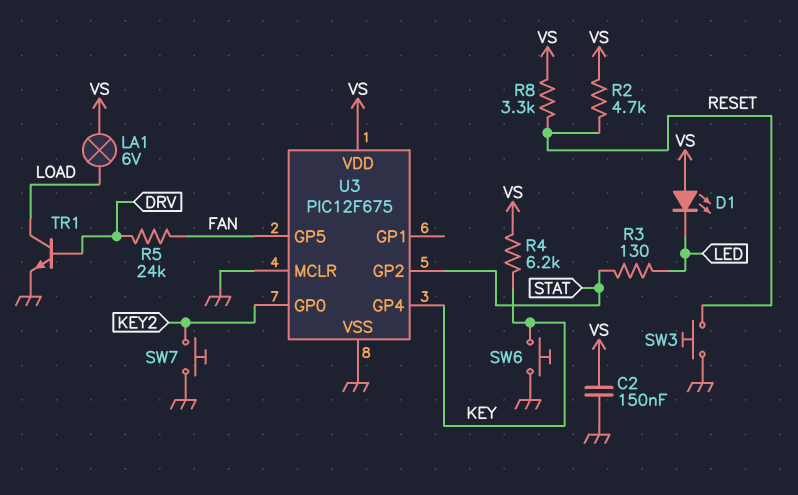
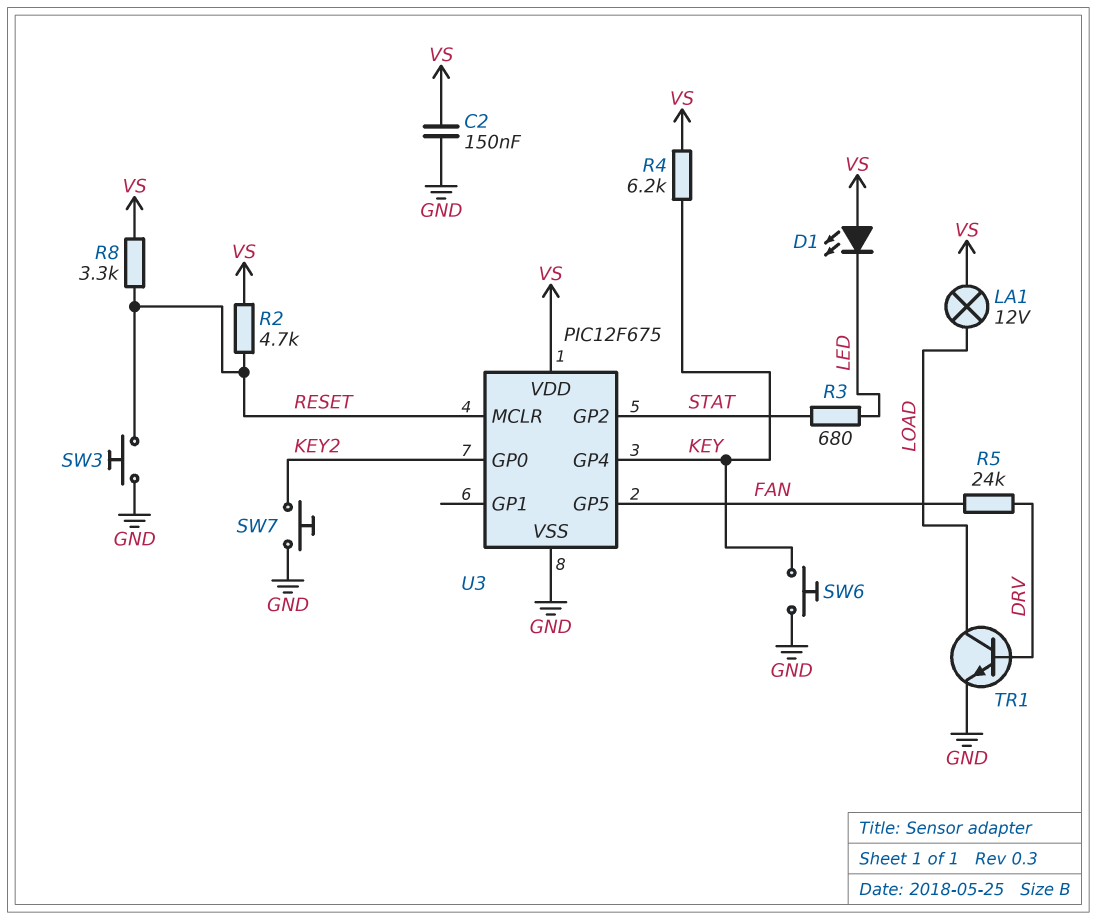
LA1: lamp 6V (LOAD, VS) -> lamp 12V (LOAD, VS)
R3: 130 (LED, STAT) -> 680 (LED, STAT)
U3 pin MCLR: GND -> RESET

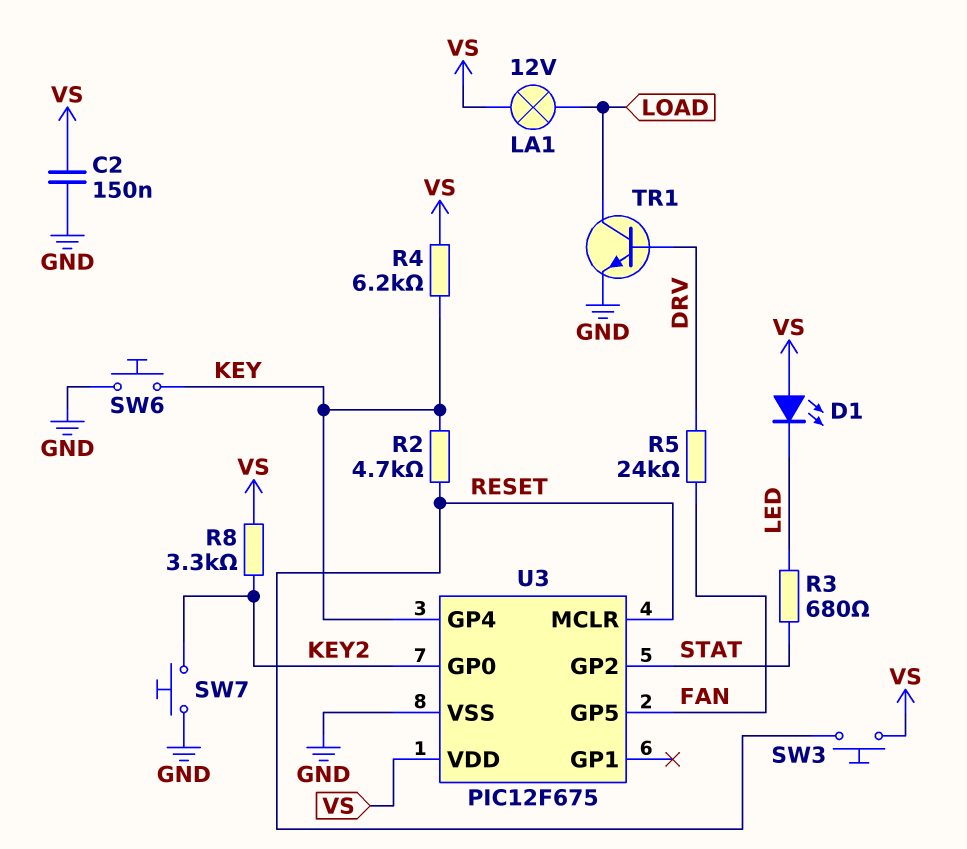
R2: 4.7k (RESET, VS) -> 4.7k (KEY, RESET)
R8: 3.3k (RESET, VS) -> 3.3k (KEY2, VS)
SW3: button (GND, RESET) -> button (RESET, VS)

